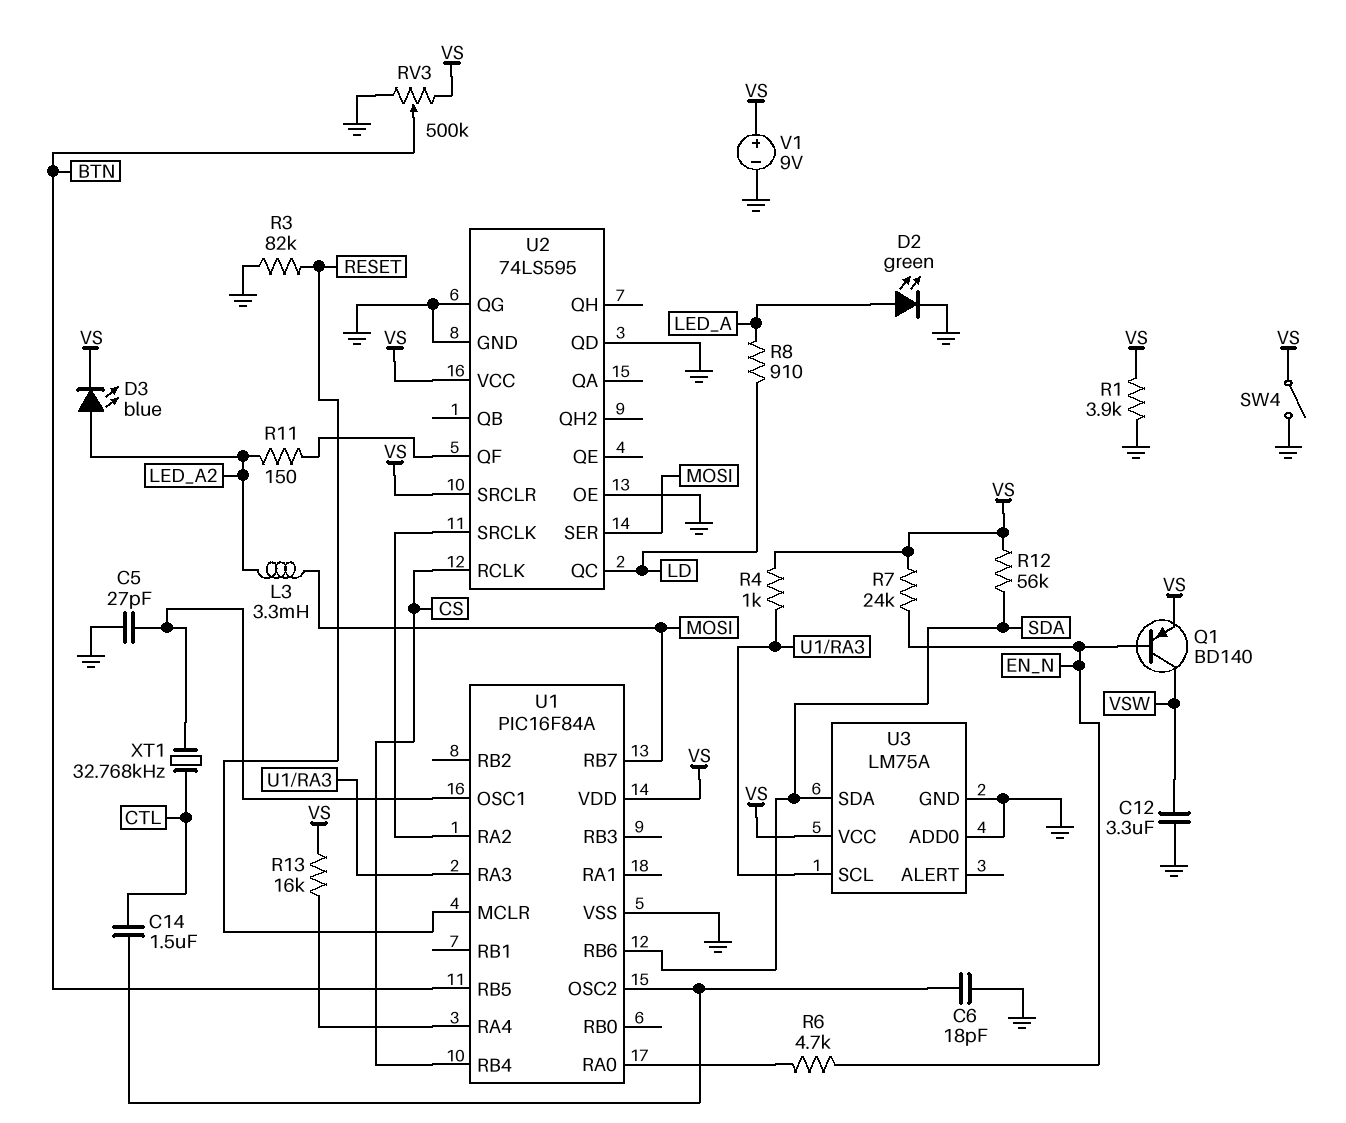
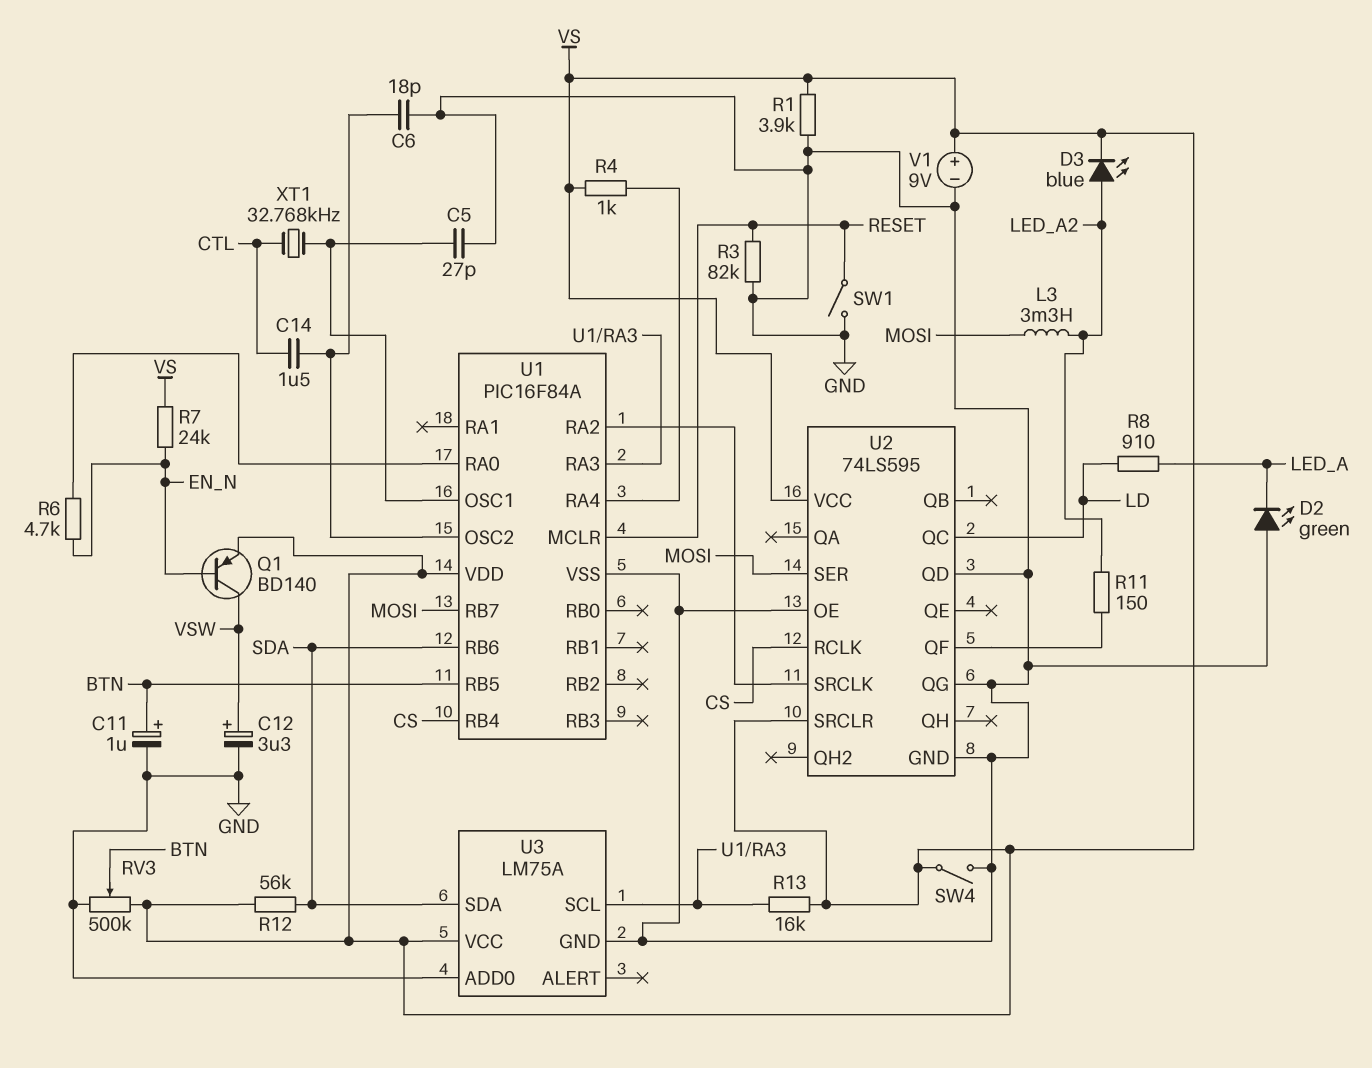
C11: none -> 1uF (plus BTN, minus GND)
C12: 3.3uF (GND, VSW) -> 3.3uF (plus VSW, minus GND)
D2: LED green (A LED_A, K GND) -> LED green (A GND, K LED_A)
R4: 1k (U1/RA3, VS) -> 1k (U1/RA4, VS)
R13: 16k (U1/RA4, VS) -> 16k (U1/RA3, VS)
SW1: none -> switch (GND, RESET)

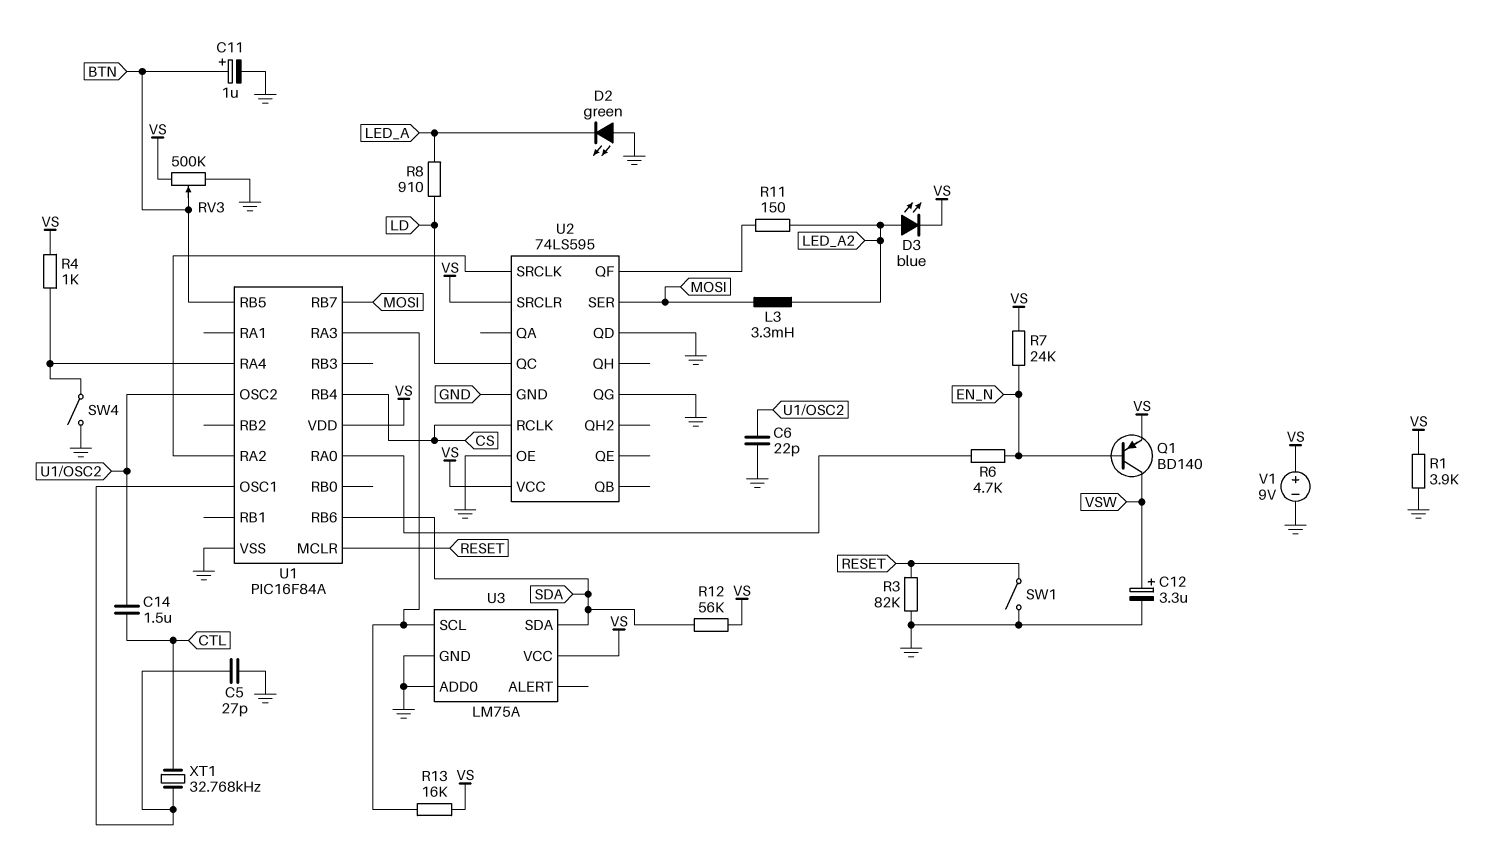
C6: 18pF (GND, U1/OSC2) -> 22pF (GND, U1/OSC2)
SW4: switch (GND, VS) -> switch (GND, U1/RA4)

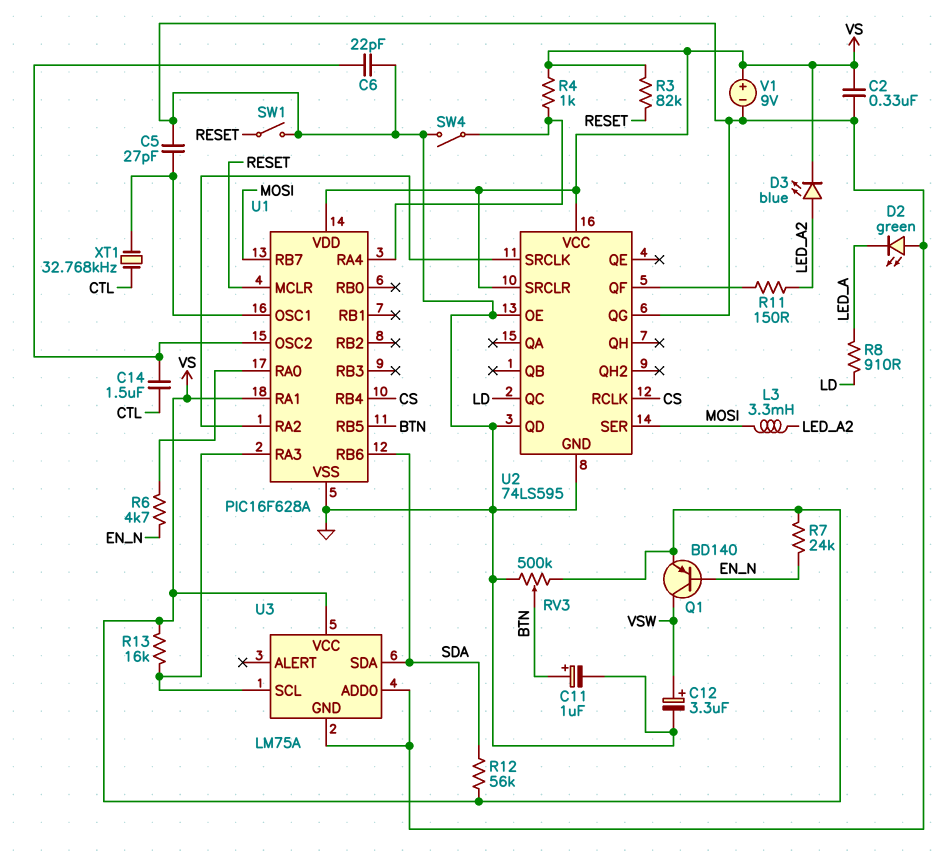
C2: none -> 330nF (GND, VS)
R1: 3.9k (GND, VS) -> none
R3: 82k (GND, RESET) -> 82k (RESET, VS)
U1: PIC16F84A -> PIC16F628A
U1 pin RA1: none -> VS

